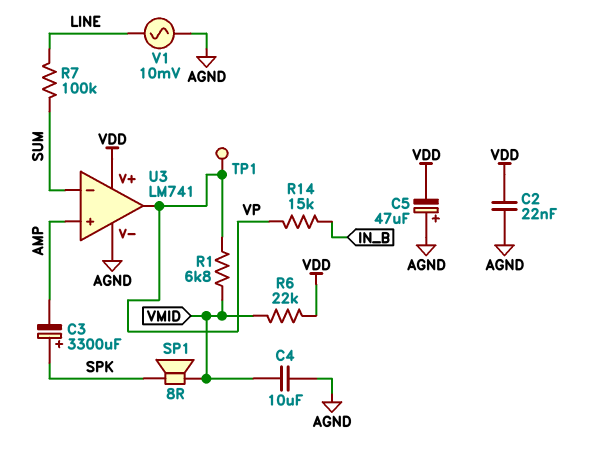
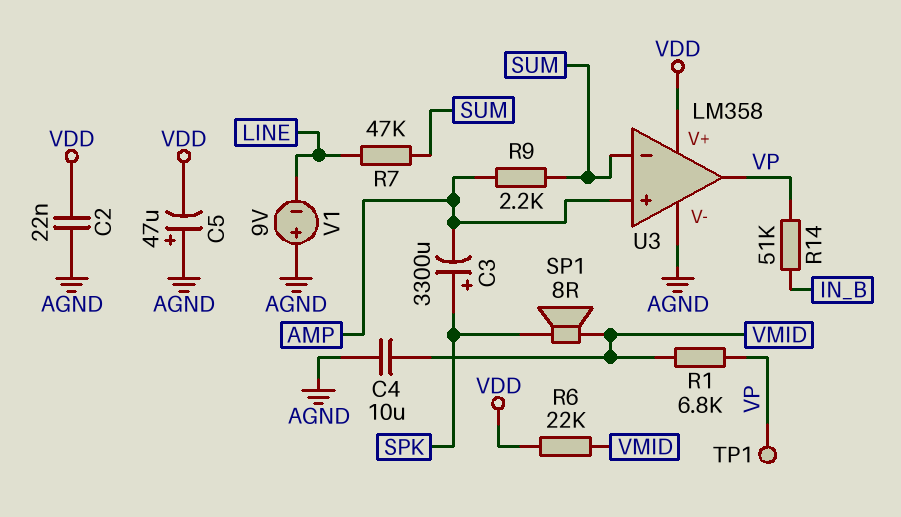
R7: 100k (LINE, SUM) -> 47k (LINE, SUM)
R9: none -> 2.2k (AMP, SUM)
R14: 15k (IN_B, VP) -> 51k (IN_B, VP)
U3: LM741 -> LM358
V1: AC 10mV (AGND, LINE) -> 9V (plus AGND, minus LINE)

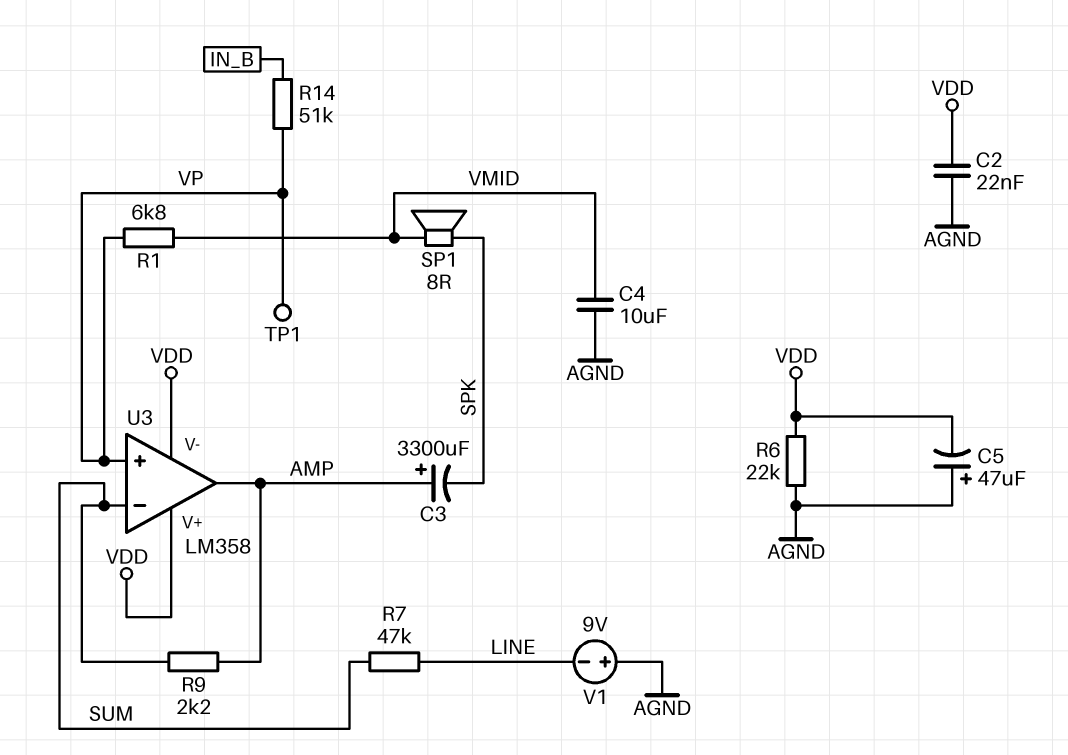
C3: 3300uF (plus SPK, minus AMP) -> 3300uF (plus AMP, minus SPK)
R6: 22k (VDD, VMID) -> 22k (AGND, VDD)
U3 pin V-: AGND -> VDD
U3 pin in+: AMP -> VP
U3 pin out: VP -> AMP

